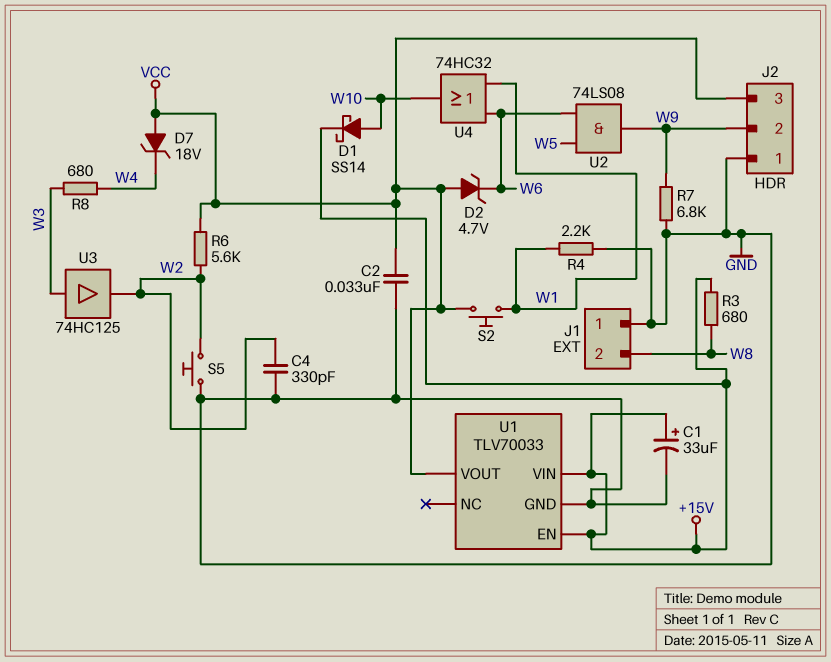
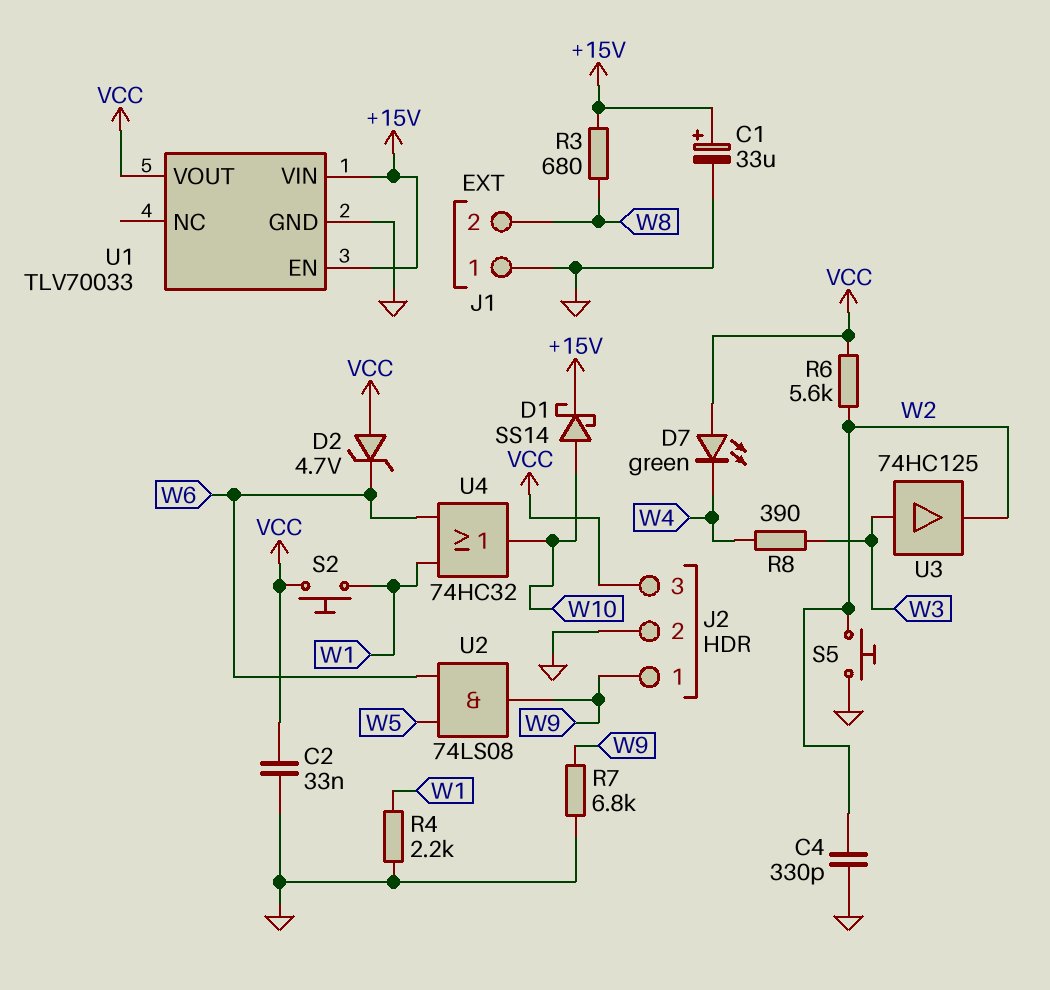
D7: zener 18V (A VCC, K W4) -> LED green (A VCC, K W4)
J2 pin 1: GND -> W9
J2 pin 2: W9 -> GND
R8: 680 (W3, W4) -> 390 (W3, W4)

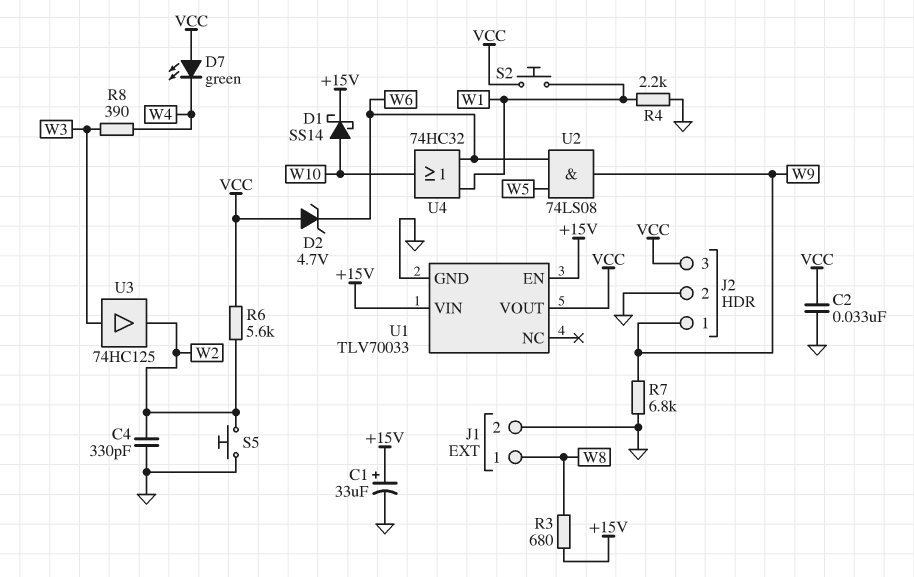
J1 pin 1: GND -> W8
J1 pin 2: W8 -> GND

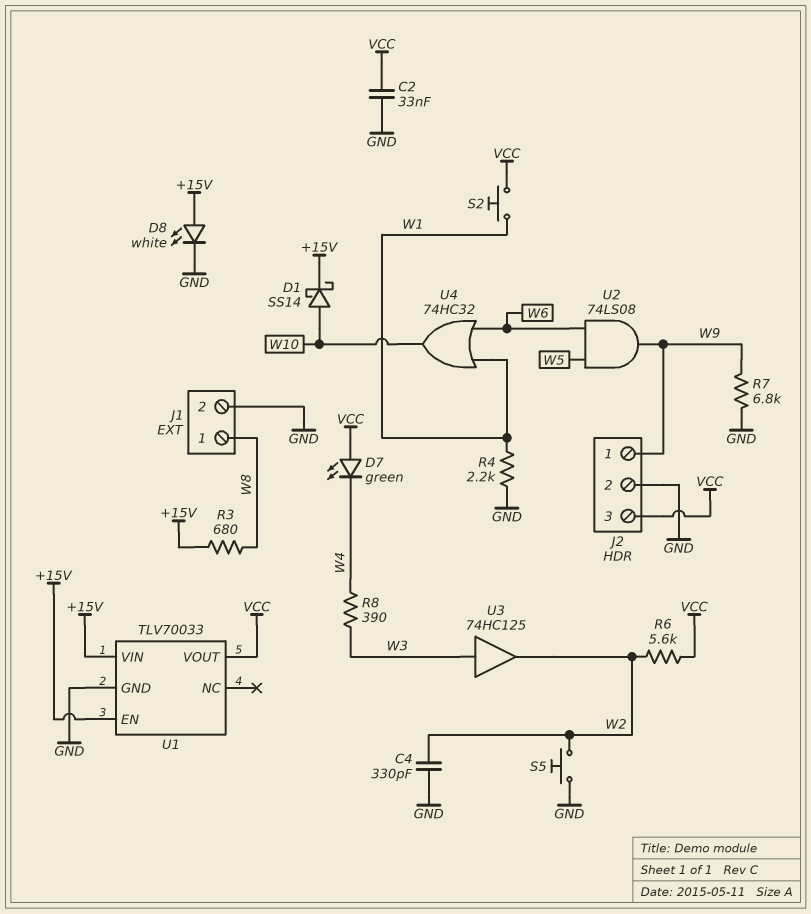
C1: 33uF (plus +15V, minus GND) -> none
D2: zener 4.7V (A VCC, K W6) -> none
D8: none -> LED white (A +15V, K GND)

